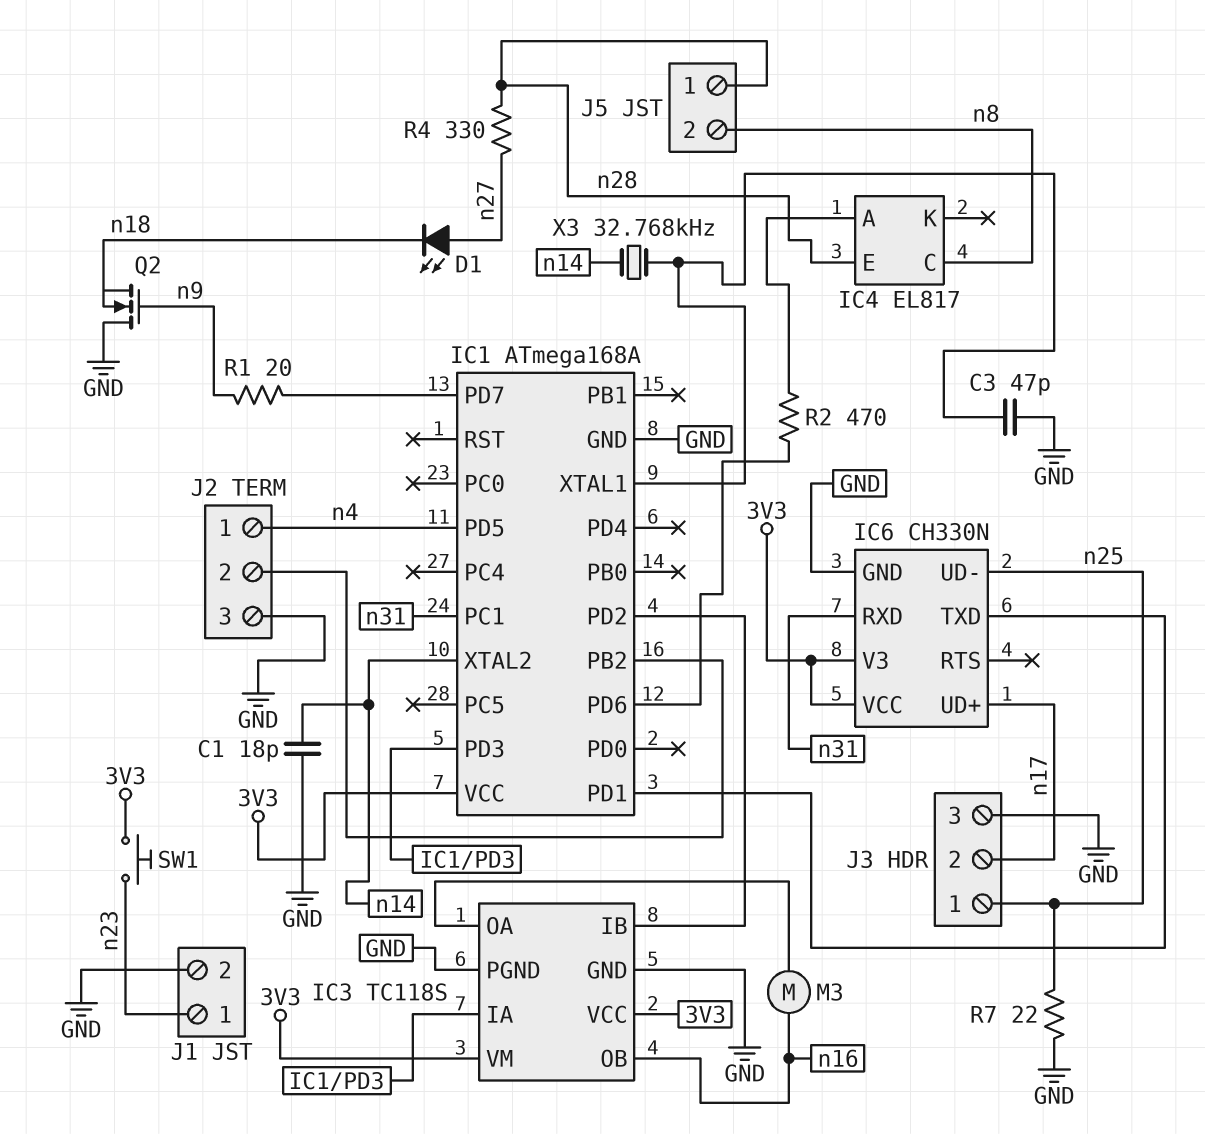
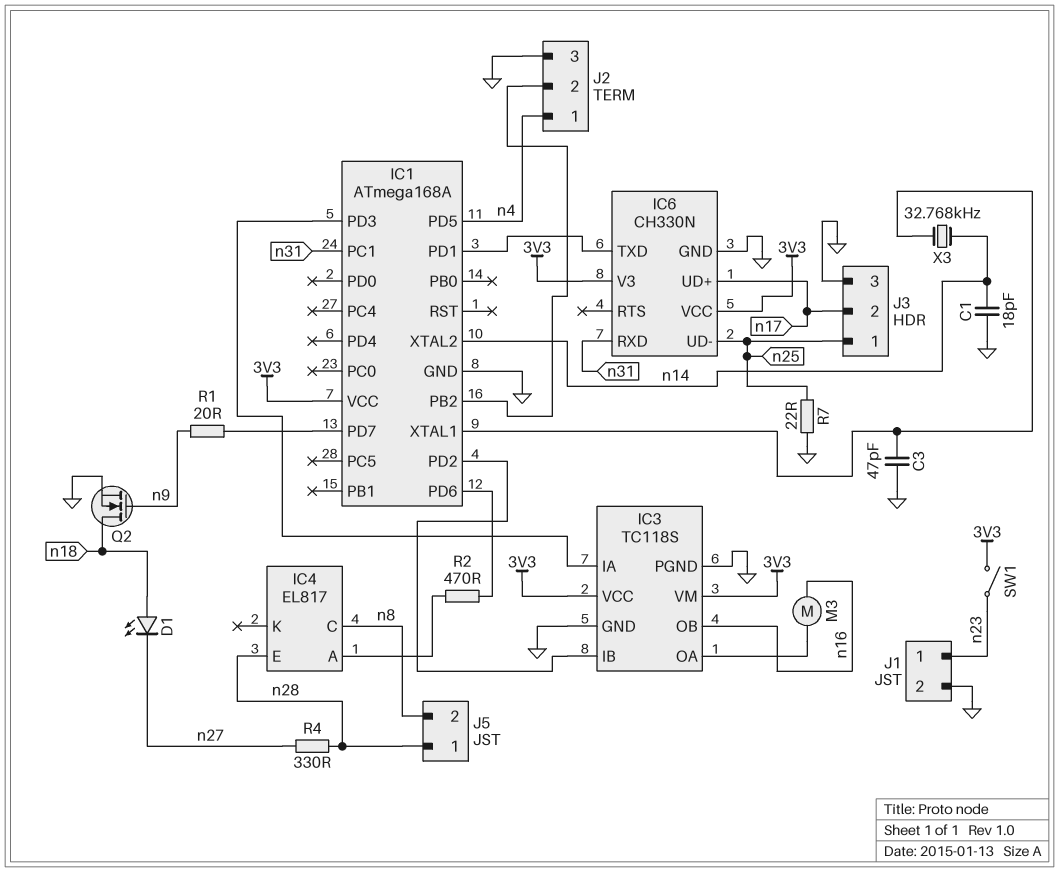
D1: LED (A n27, K n18) -> LED (A n18, K n27)
Q2: NMOS (G n9, D GND, S n18) -> NMOS (G n9, D n18, S GND)
SW1: button (3V3, n23) -> switch (3V3, n23)

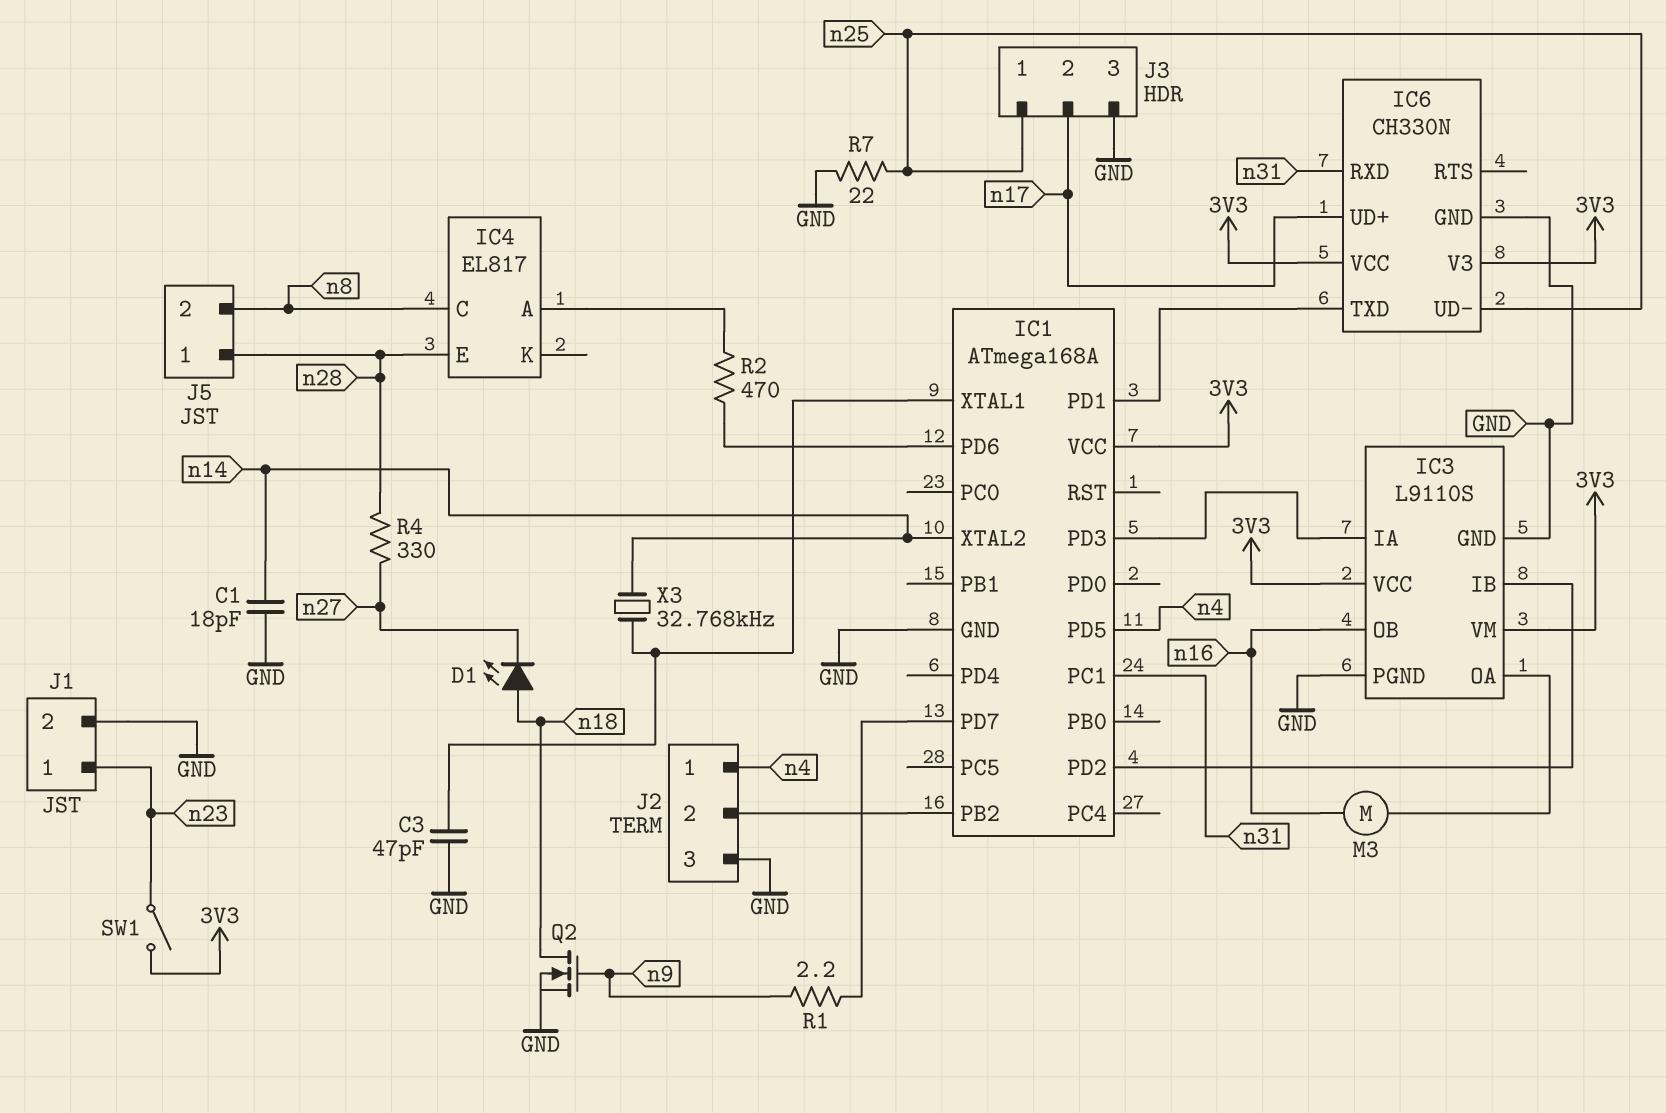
IC3: TC118S -> L9110S
R1: 20 (IC1/PD7, n9) -> 2.2 (IC1/PD7, n9)

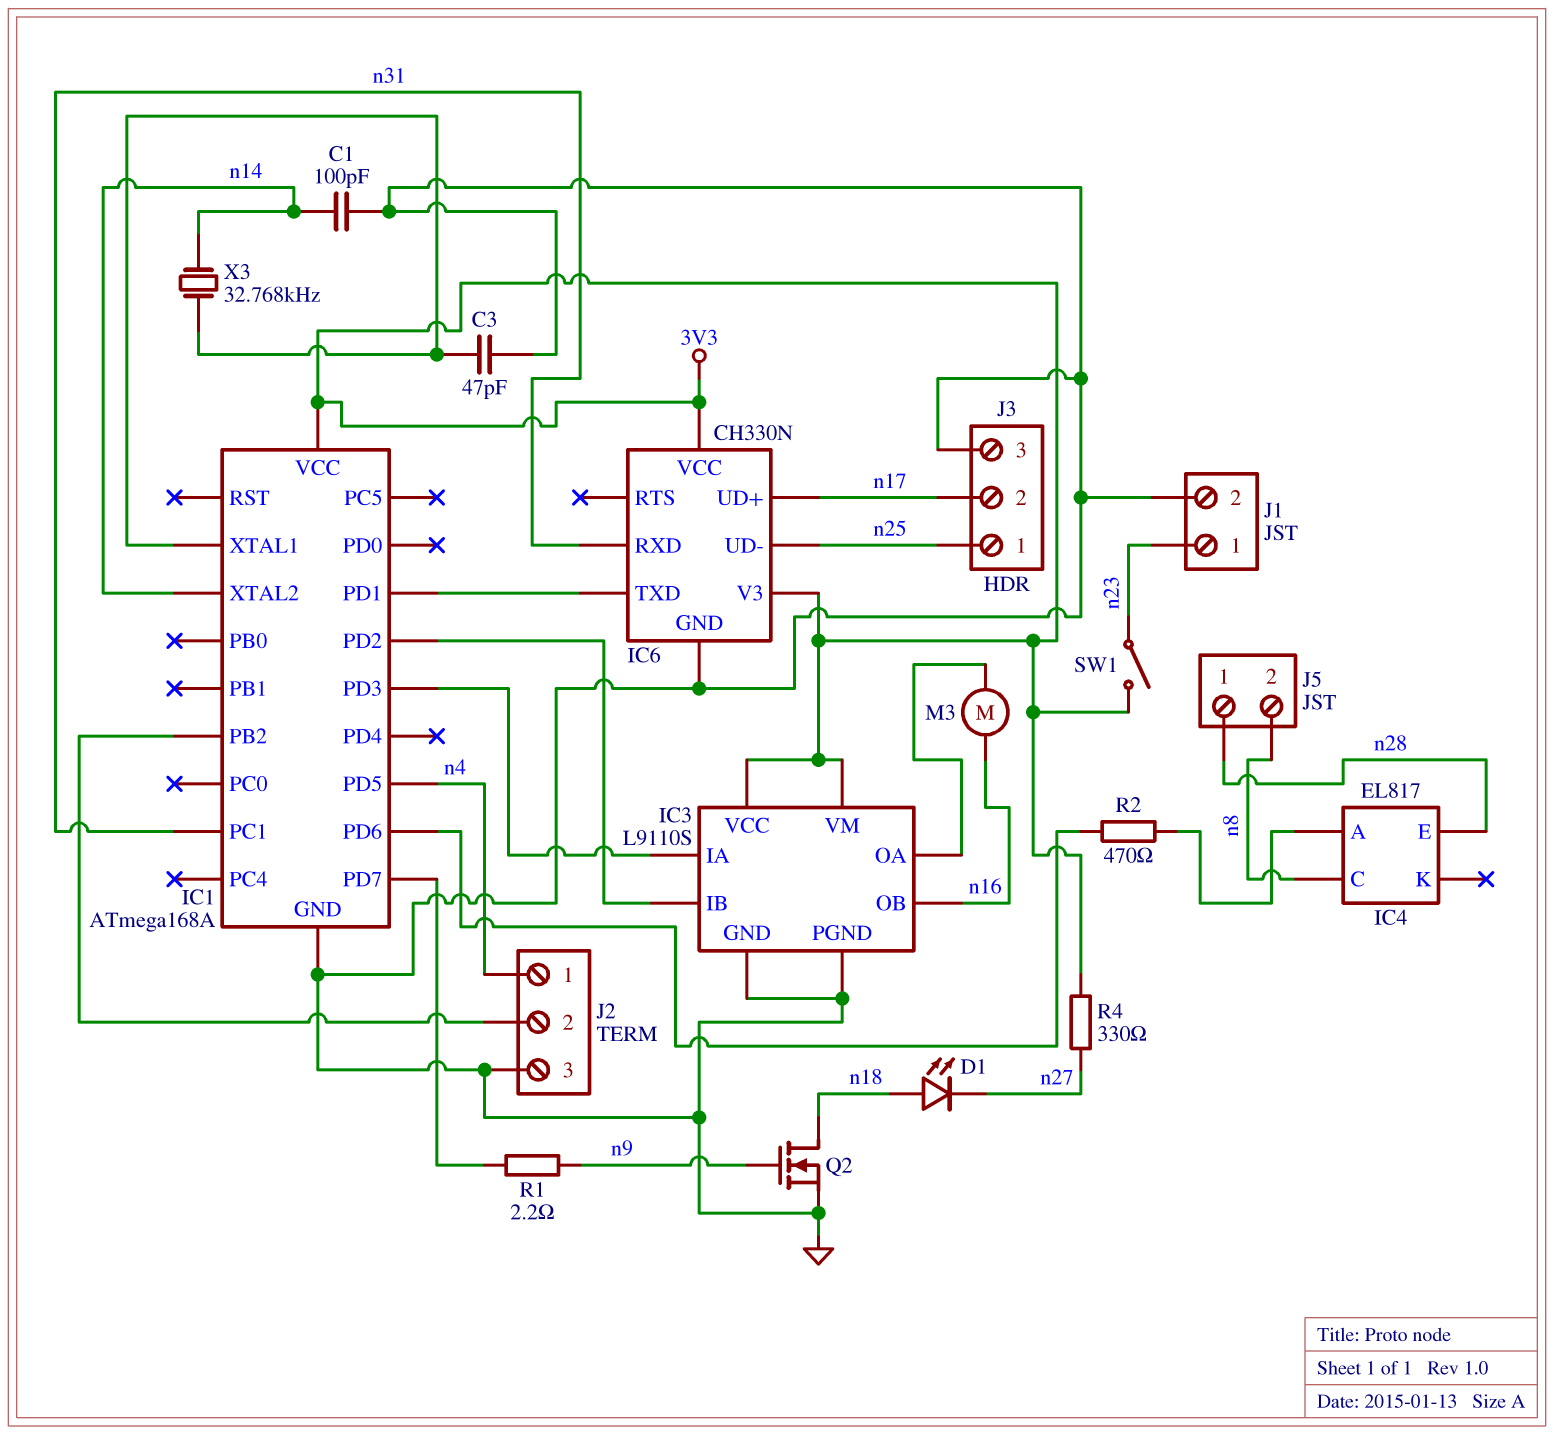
C1: 18pF (GND, n14) -> 100pF (GND, n14)
R4: 330 (n27, n28) -> 330 (3V3, n27)
R7: 22 (GND, n25) -> none

